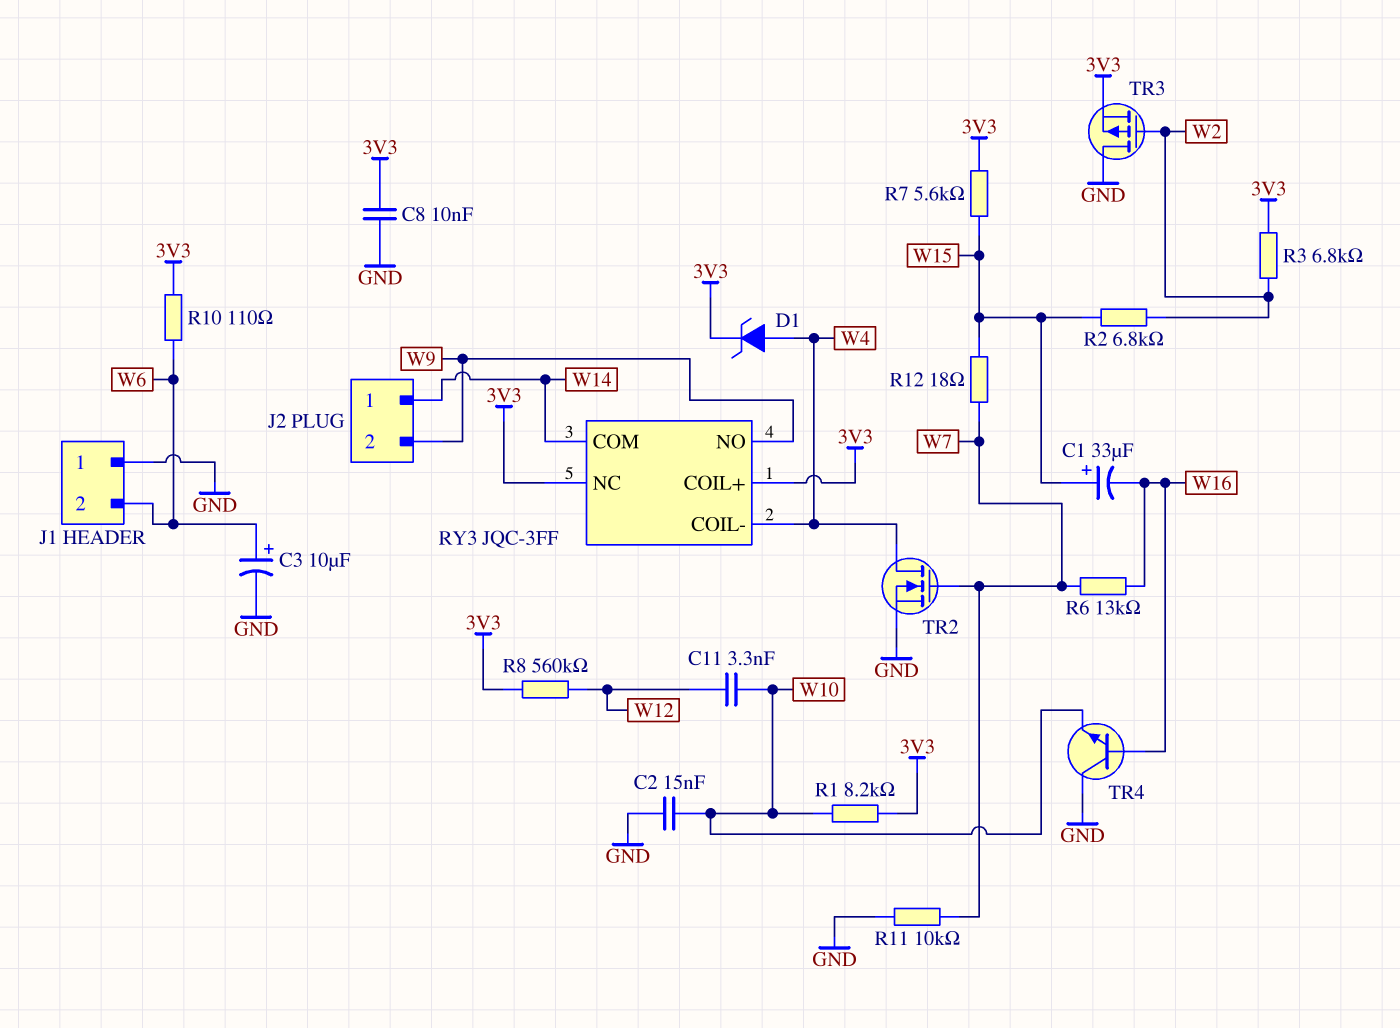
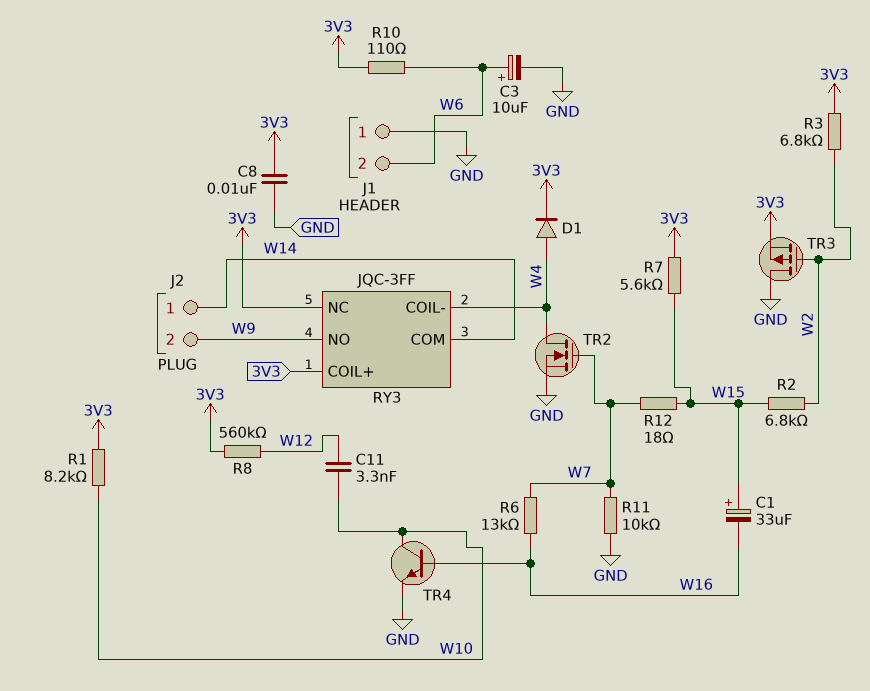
C2: 15nF (GND, W10) -> none
D1: zener (A W4, K 3V3) -> diode (A W4, K 3V3)
TR4: NPN (B W16, C GND, E W10) -> NPN (B W16, C W10, E GND)

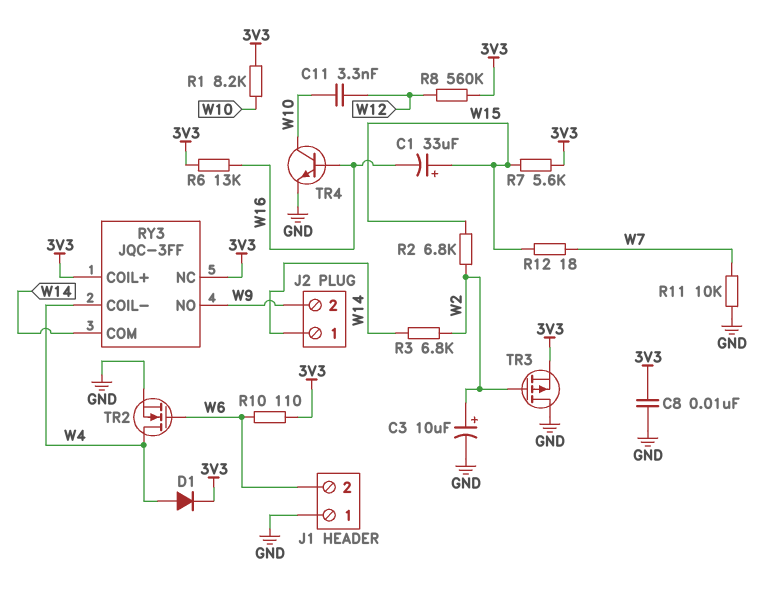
C3: 10uF (plus W6, minus GND) -> 10uF (plus W2, minus GND)
R3: 6.8k (3V3, W2) -> 6.8k (W2, W14)
R6: 13k (W7, W16) -> 13k (3V3, W16)
TR2: NMOS (G W7, D W4, S GND) -> NMOS (G W6, D W4, S GND)

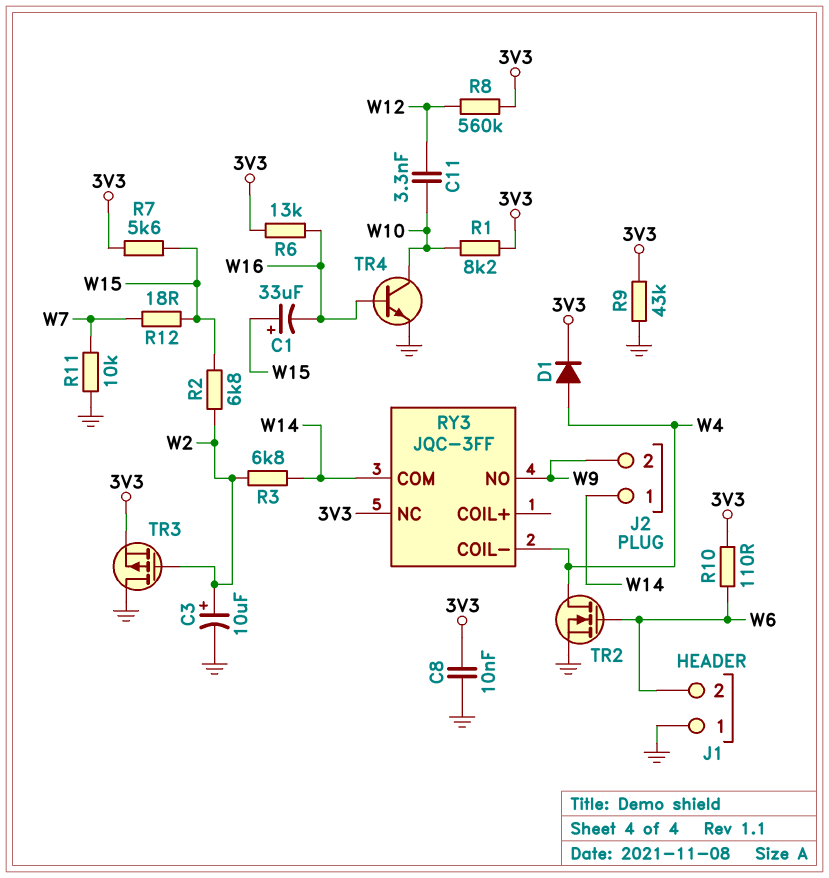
R9: none -> 43k (3V3, GND)
RY3 pin COIL+: 3V3 -> none

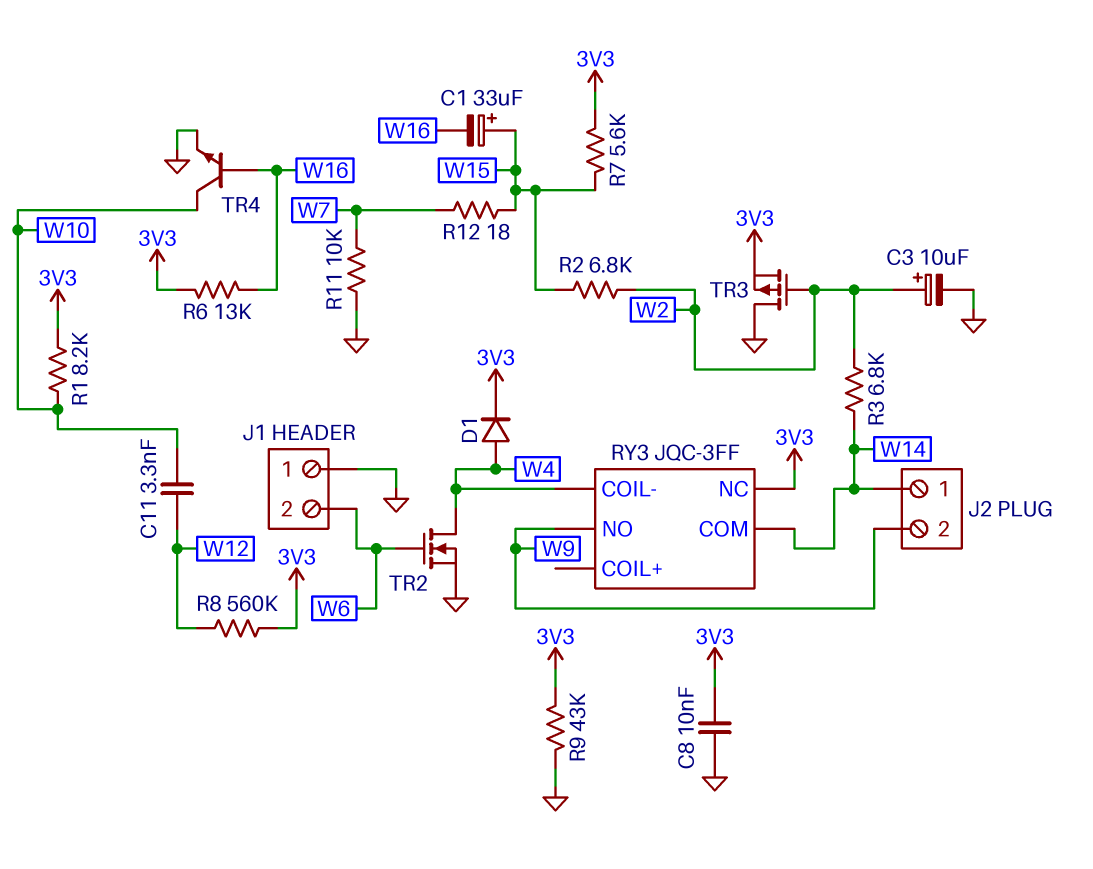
R10: 110 (3V3, W6) -> none

